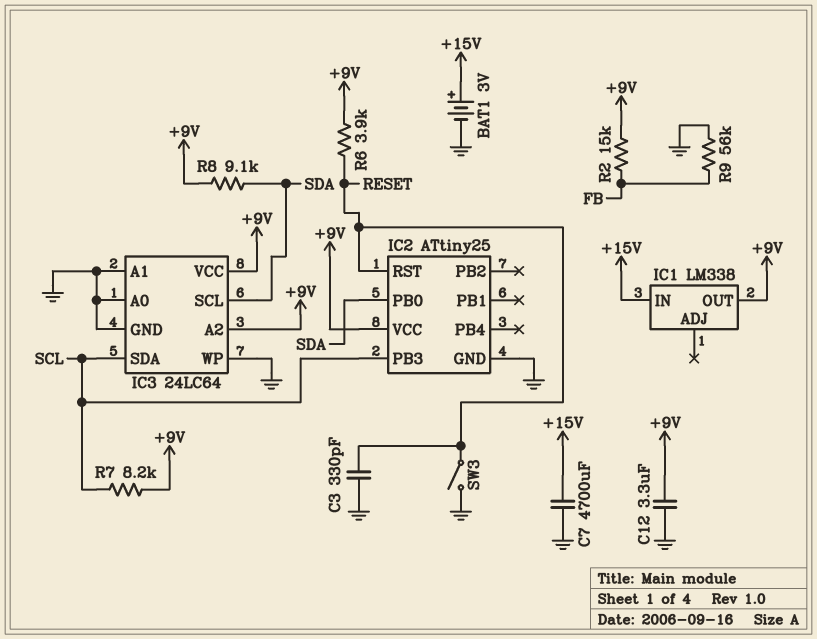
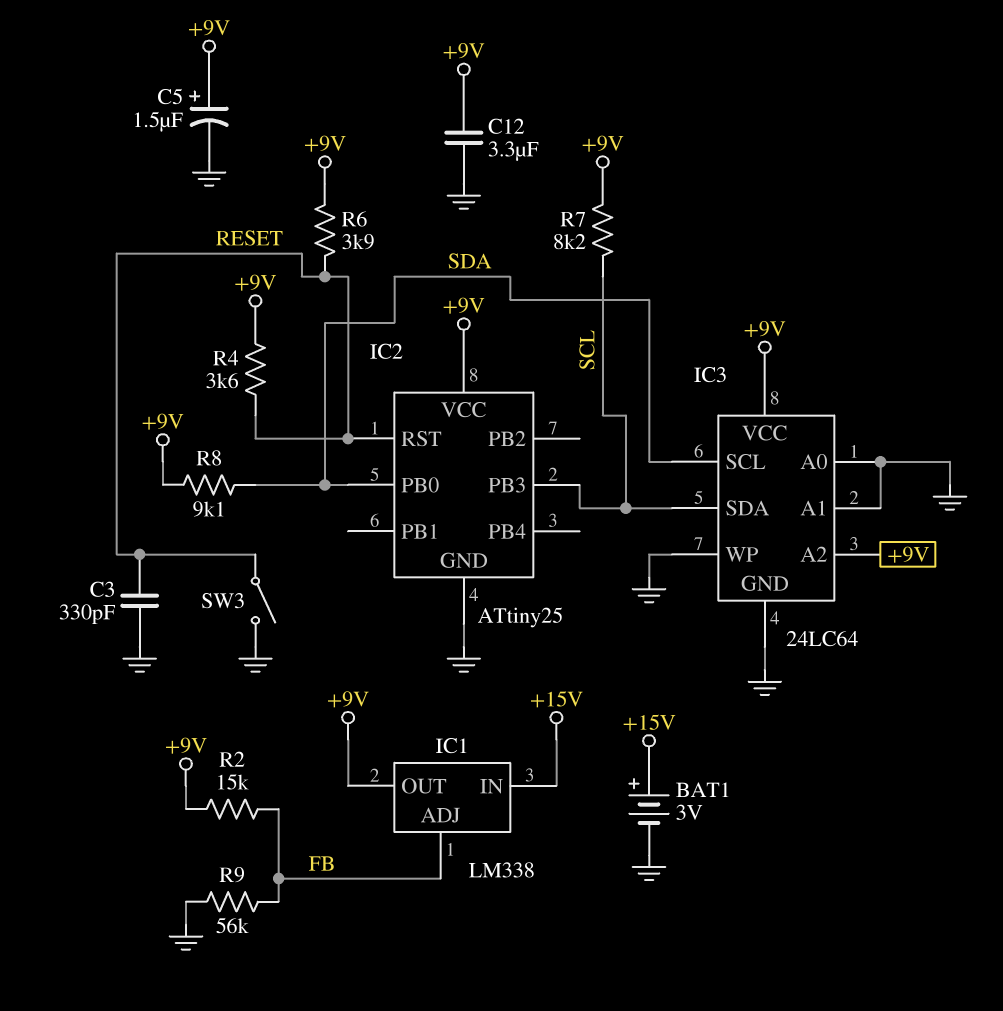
C5: none -> 1.5uF (plus +9V, minus GND)
C7: 4700uF (+15V, GND) -> none
IC1 pin ADJ: none -> FB
R4: none -> 3.6k (+9V, RESET)

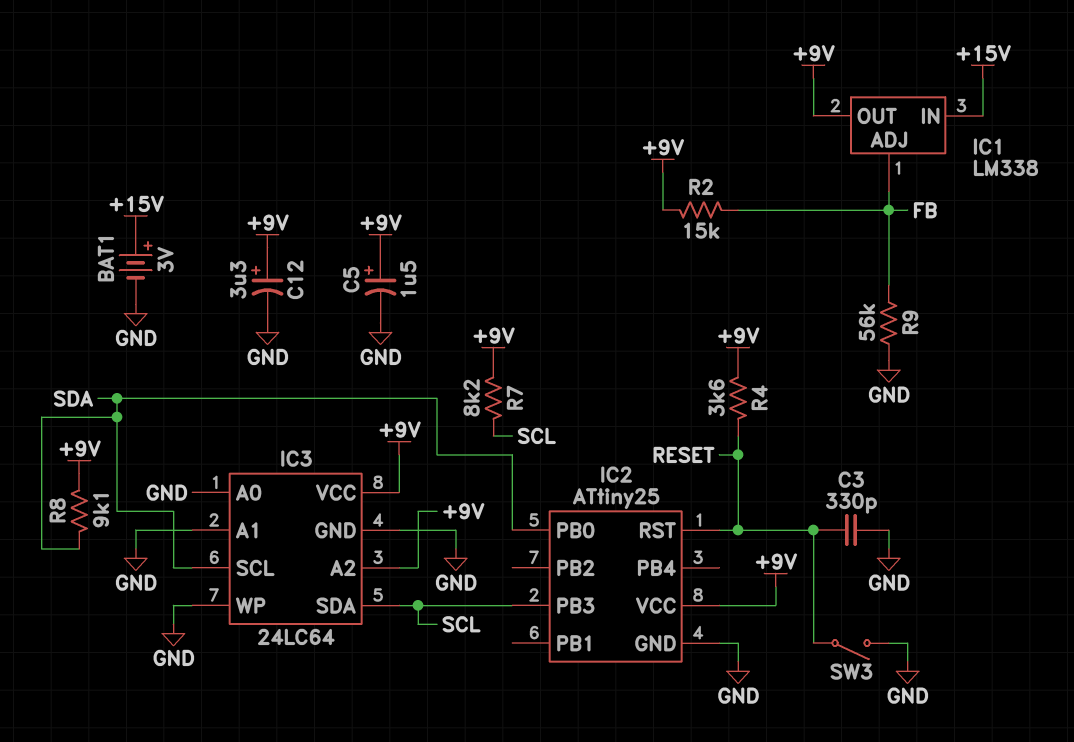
C12: 3.3uF (+9V, GND) -> 3.3uF (plus +9V, minus GND)
R6: 3.9k (+9V, RESET) -> none

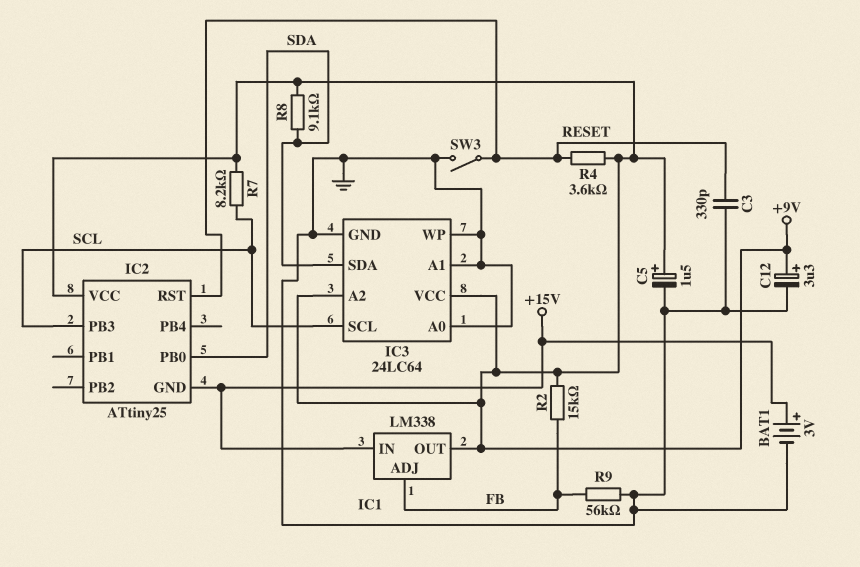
IC2 pin GND: GND -> +15V
IC3 pin SCL: SDA -> SCL
IC3 pin SDA: SCL -> SDA

